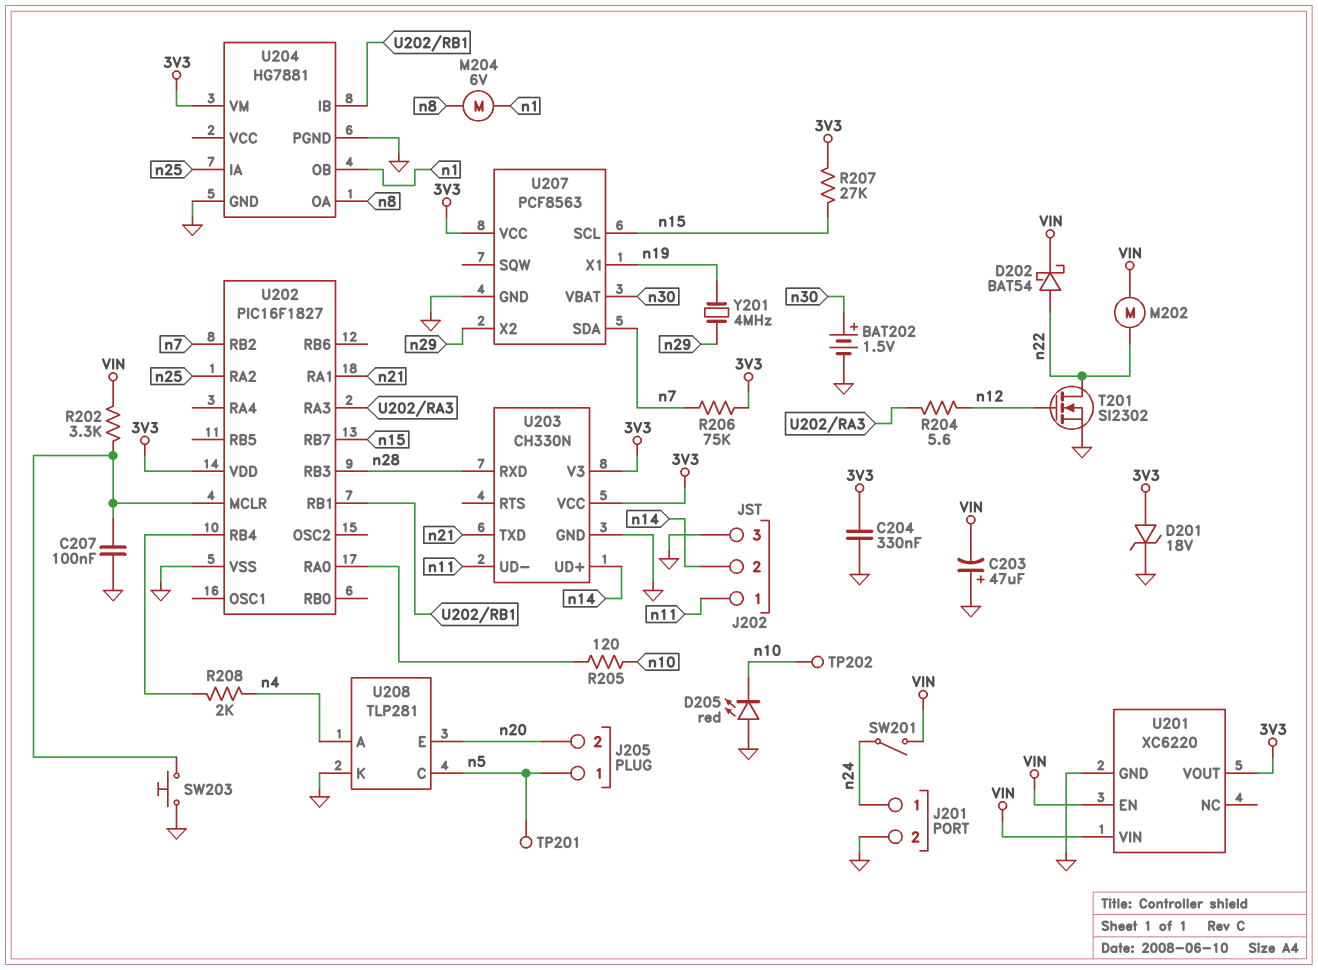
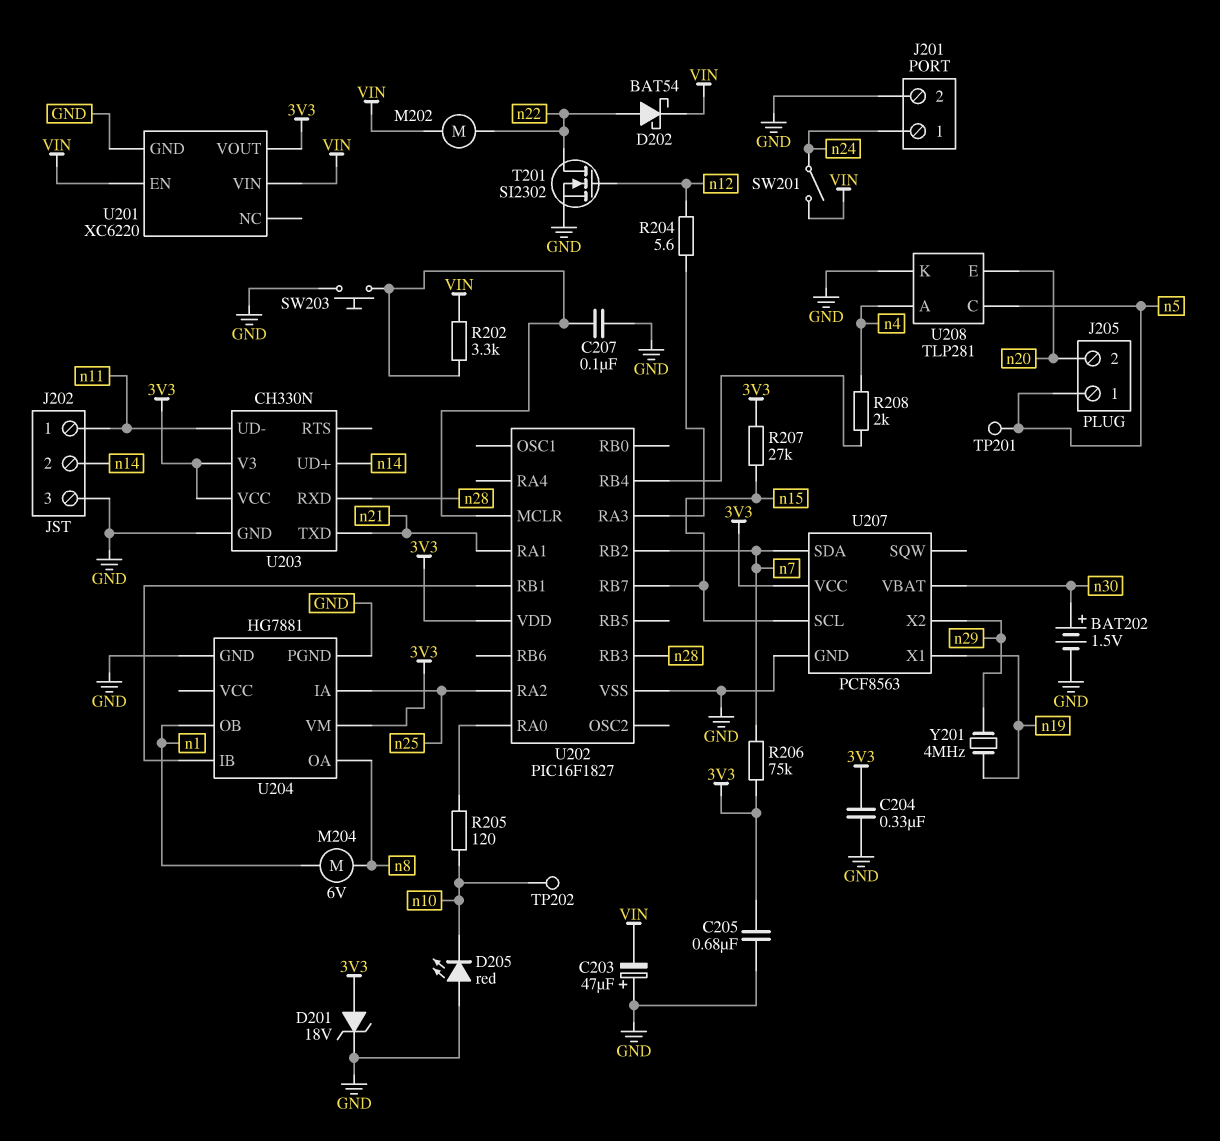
C205: none -> 680nF (3V3, GND)

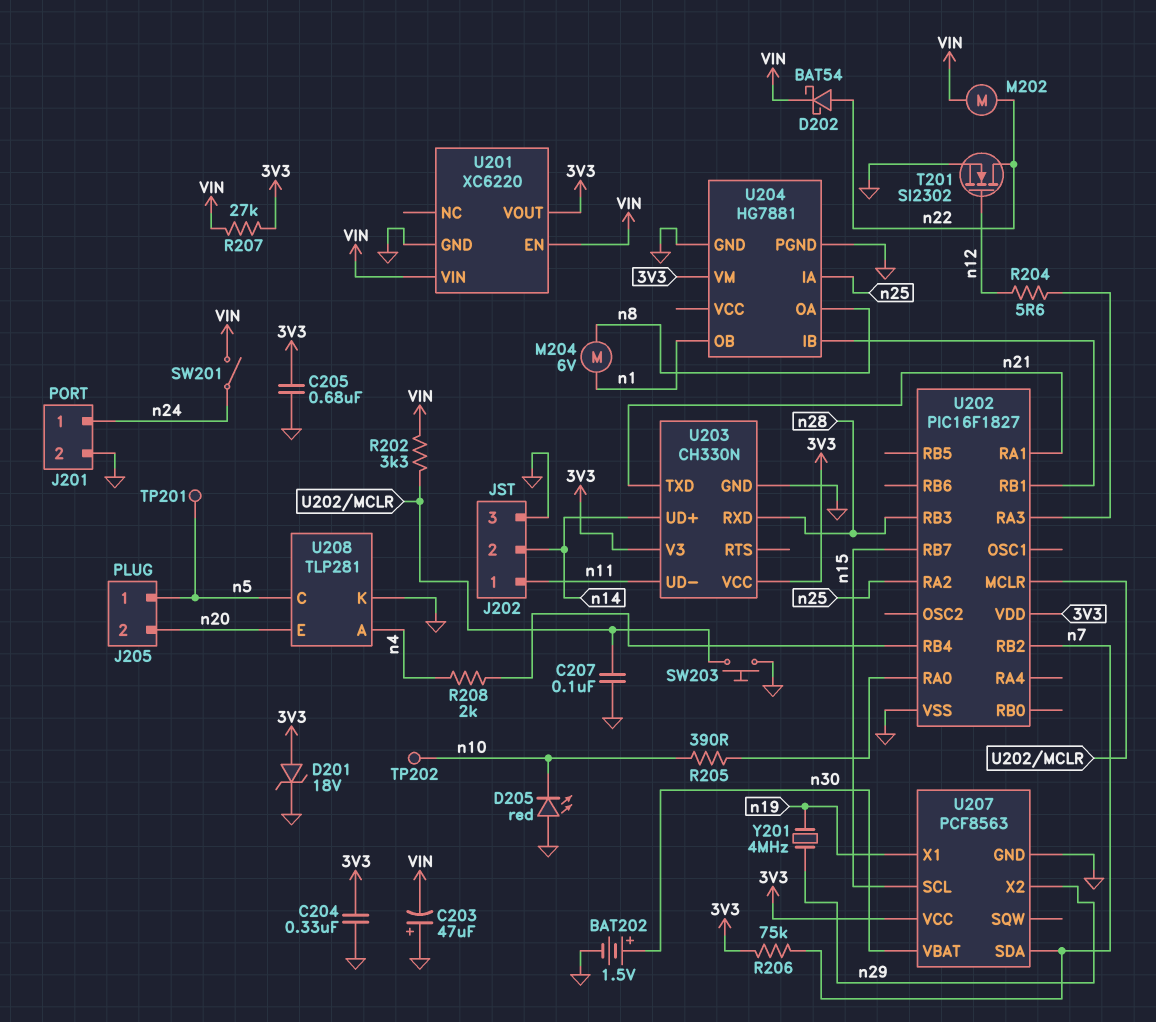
R205: 120 (U202/RA0, n10) -> 390 (U202/RA0, n10)
R207: 27k (3V3, n15) -> 27k (3V3, VIN)

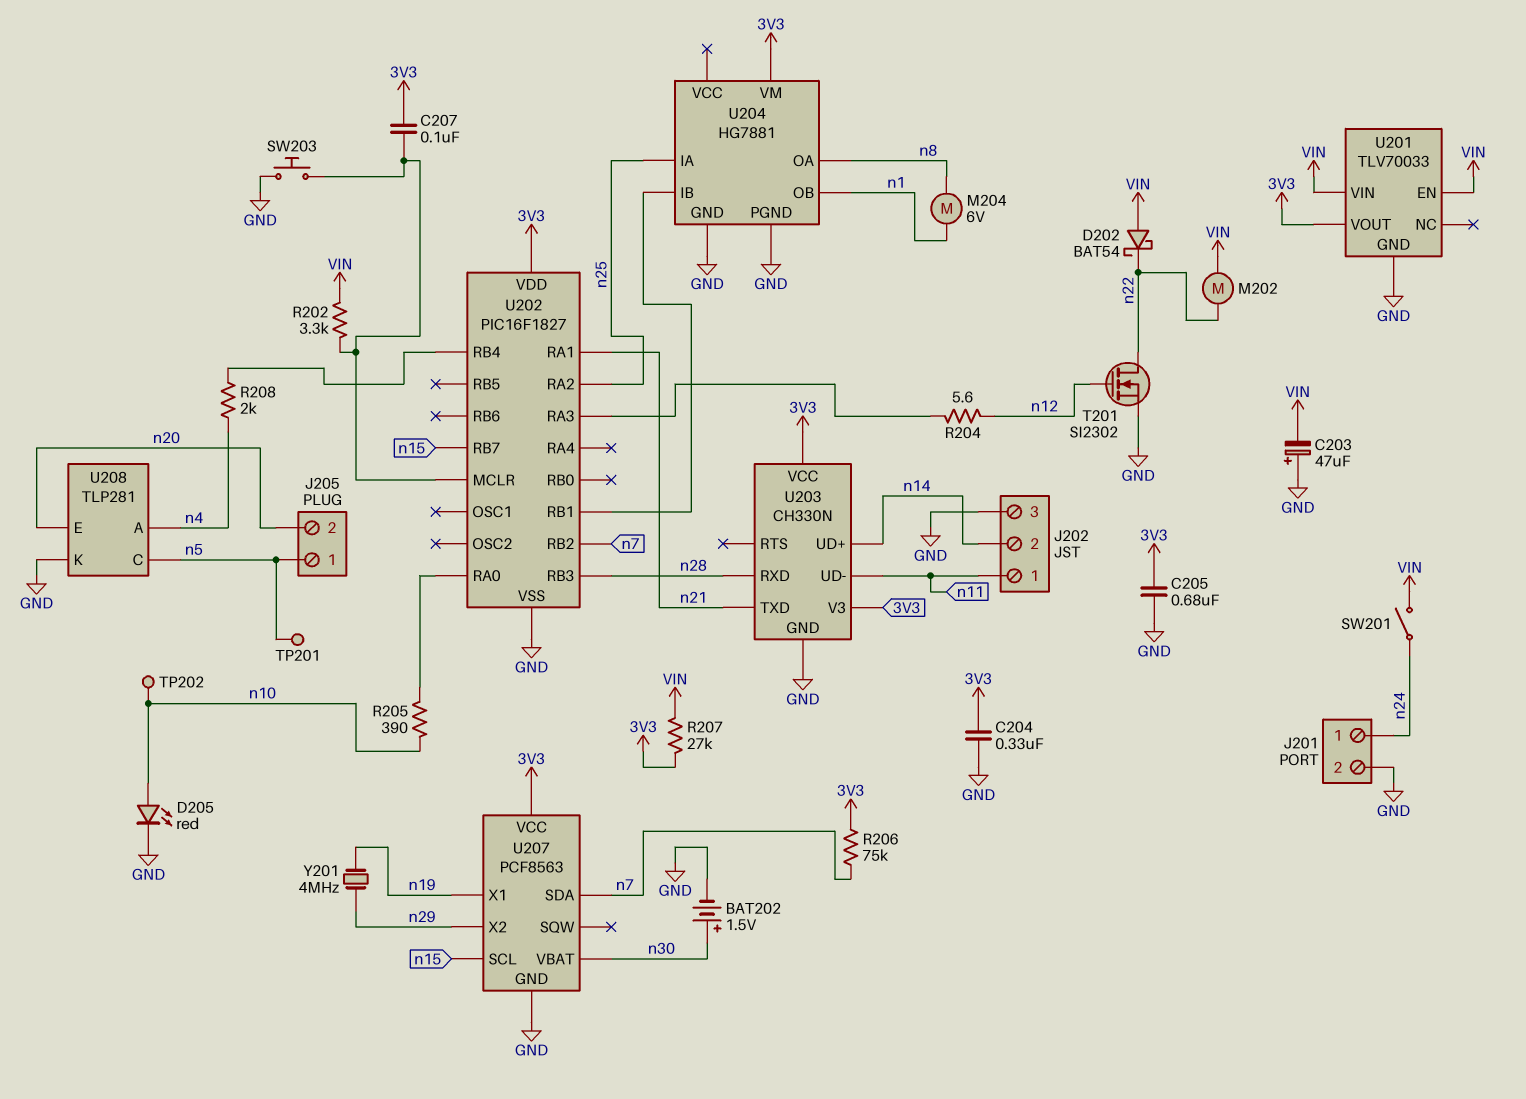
C207: 100nF (GND, U202/MCLR) -> 100nF (3V3, U202/MCLR)
D201: zener 18V (A 3V3, K GND) -> none
D202: schottky BAT54 (A n22, K VIN) -> schottky BAT54 (A VIN, K n22)
D205: LED red (A GND, K n10) -> LED red (A n10, K GND)
U201: XC6220 -> TLV70033

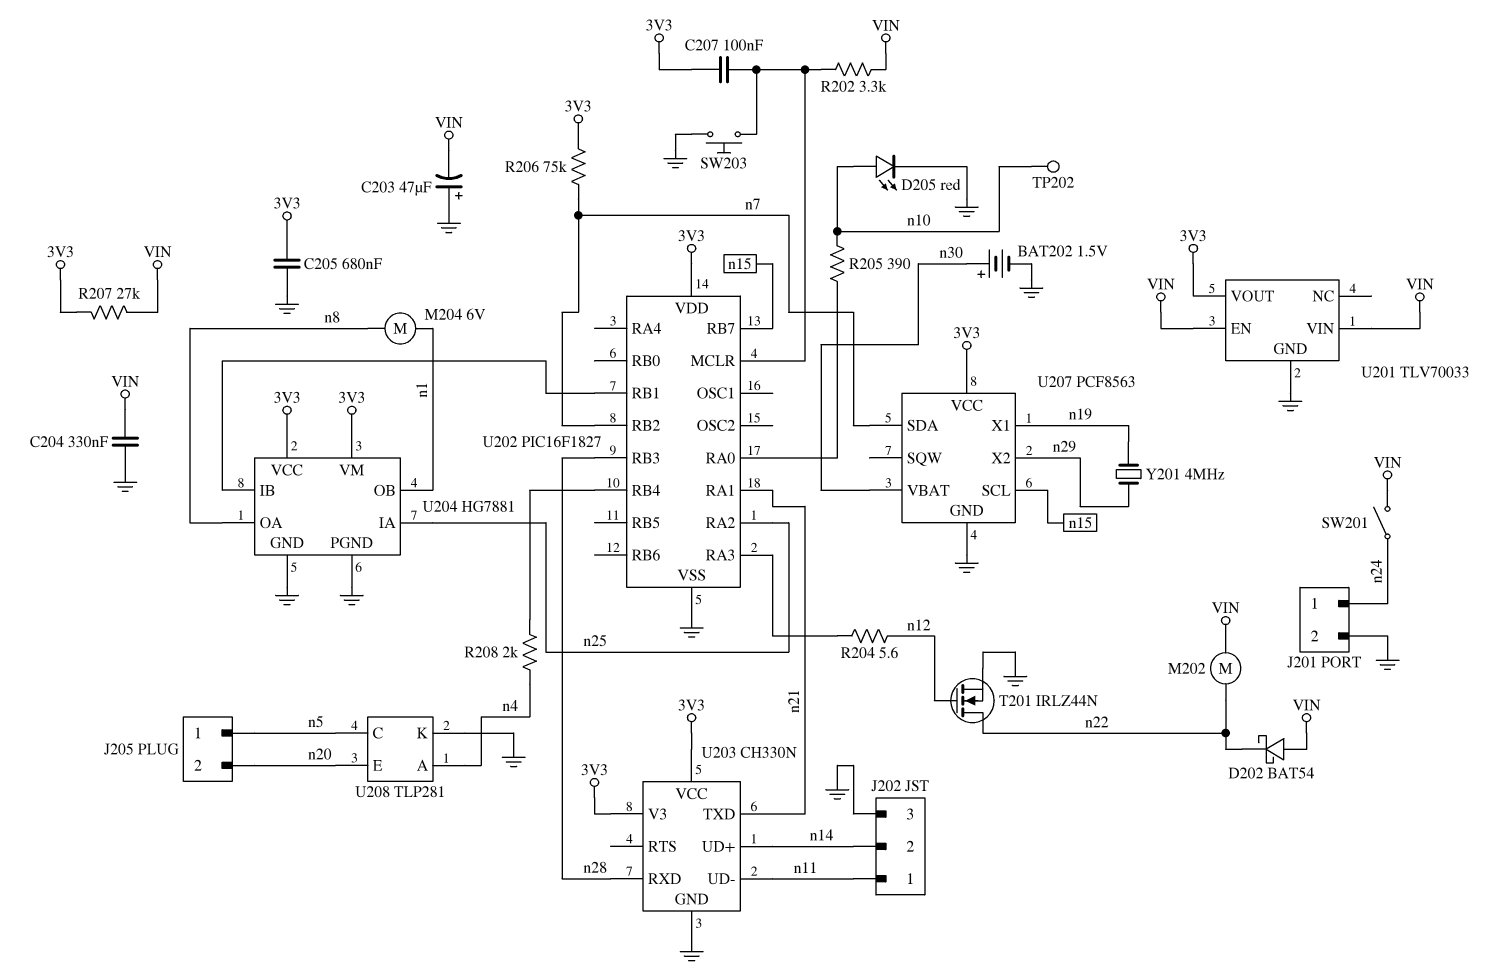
C204: 330nF (3V3, GND) -> 330nF (GND, VIN)
T201: NMOS SI2302 (G n12, D n22, S GND) -> NMOS IRLZ44N (G n12, D n22, S GND)
TP201: test point (n5) -> none
U204 pin VCC: none -> 3V3

